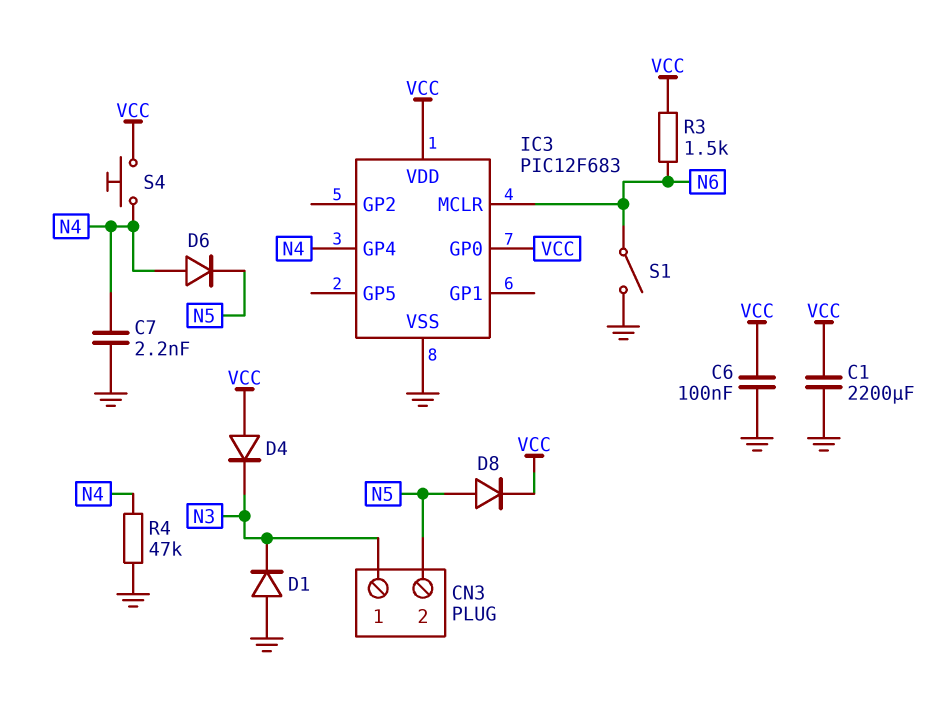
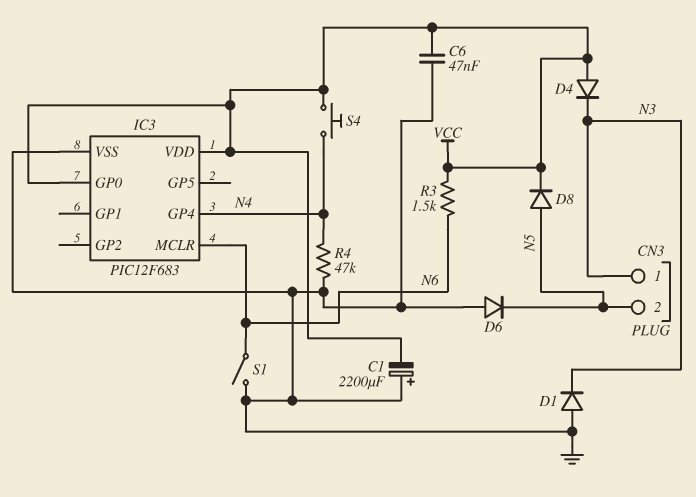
C1: 2200uF (GND, VCC) -> 2200uF (plus GND, minus VCC)
C6: 100nF (GND, VCC) -> 47nF (GND, VCC)
C7: 2.2nF (GND, N4) -> none
D6: diode (A N4, K N5) -> diode (A GND, K N5)

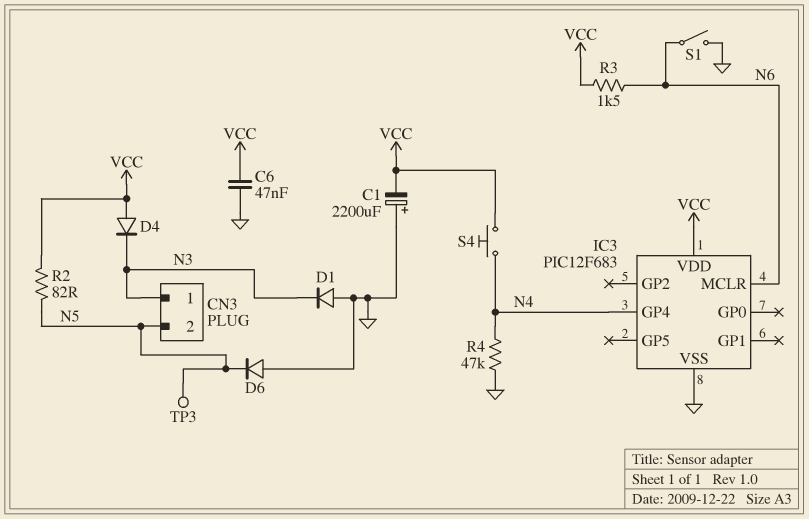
D8: diode (A N5, K VCC) -> none
IC3 pin GP0: VCC -> none
R2: none -> 82 (N5, VCC)
TP3: none -> test point (N5)

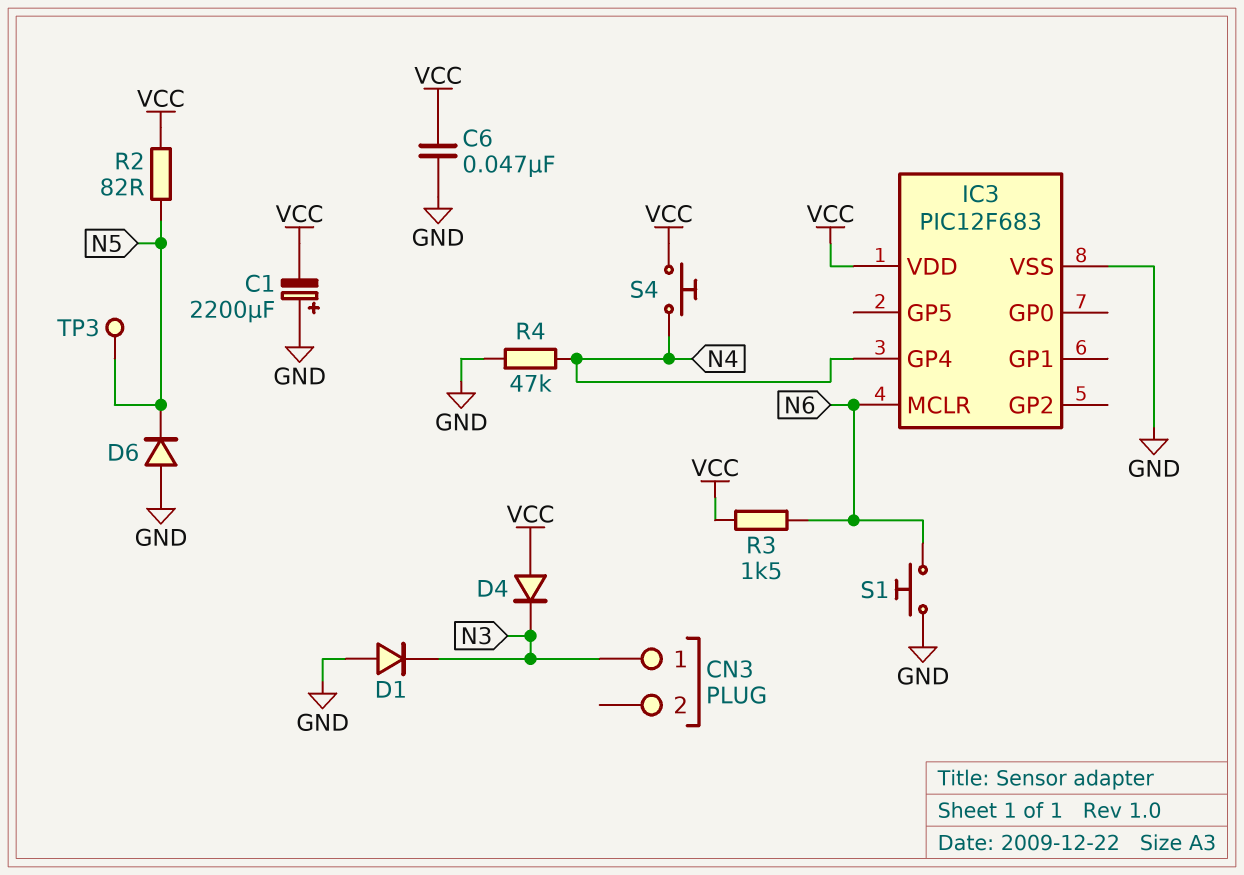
CN3 pin 2: N5 -> none
S1: switch (GND, N6) -> button (GND, N6)

